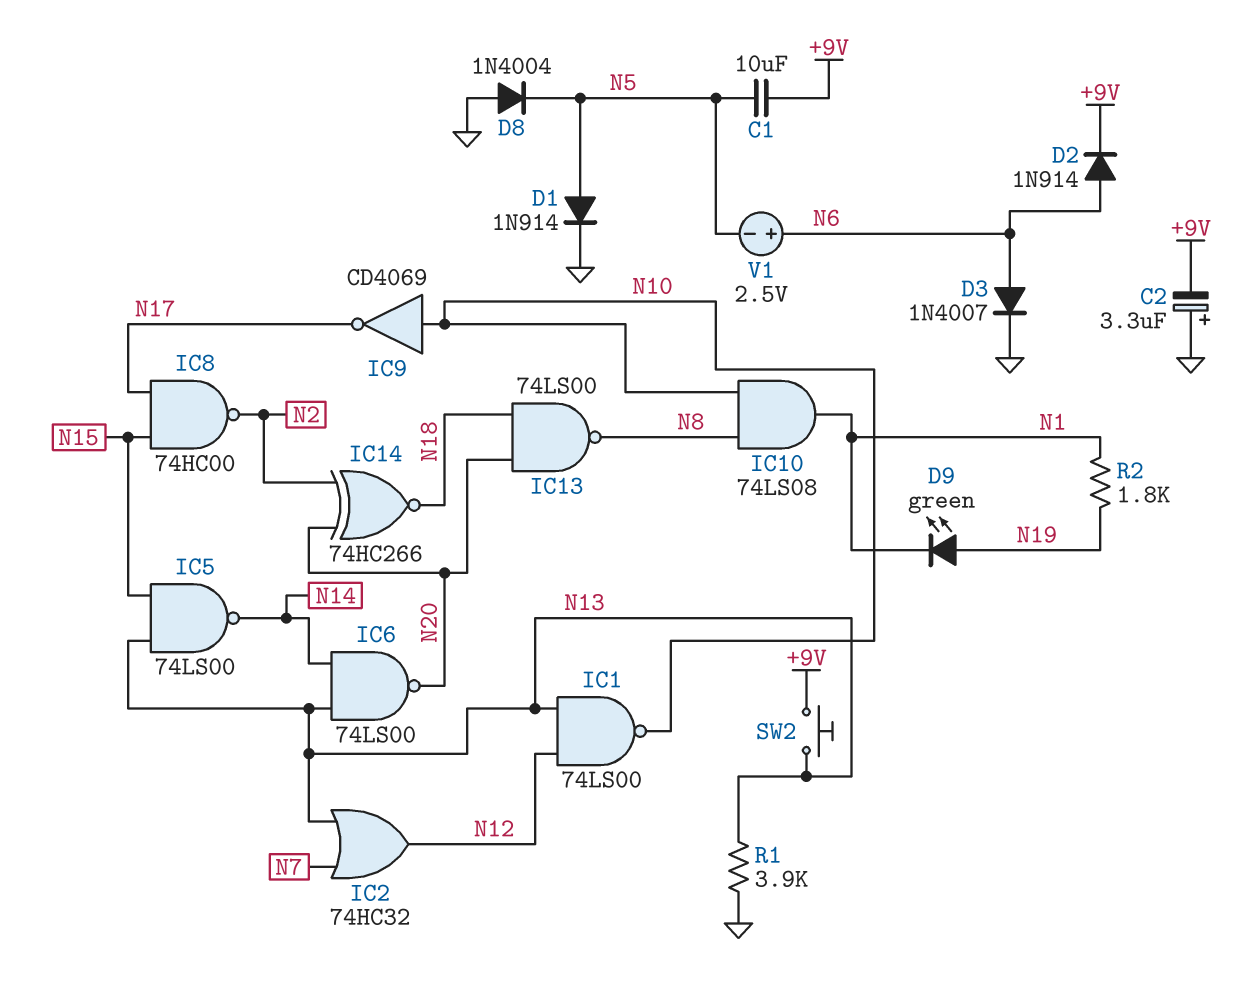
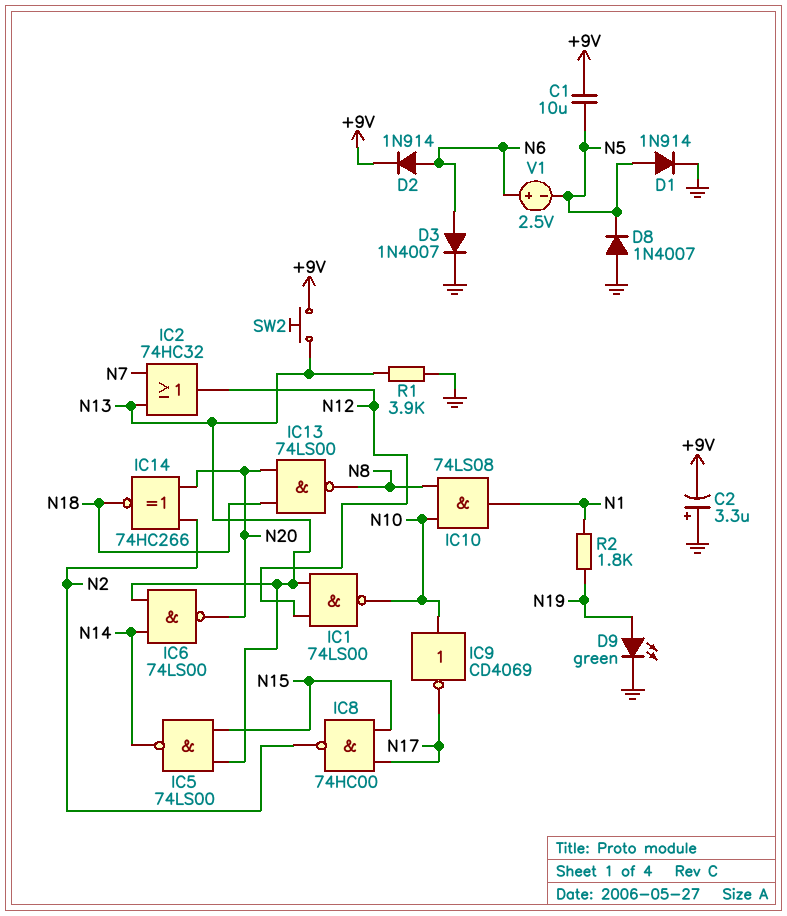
D8: diode 1N4004 (A GND, K N5) -> diode 1N4007 (A GND, K N5)
D9: LED green (A N19, K N1) -> LED green (A N19, K GND)

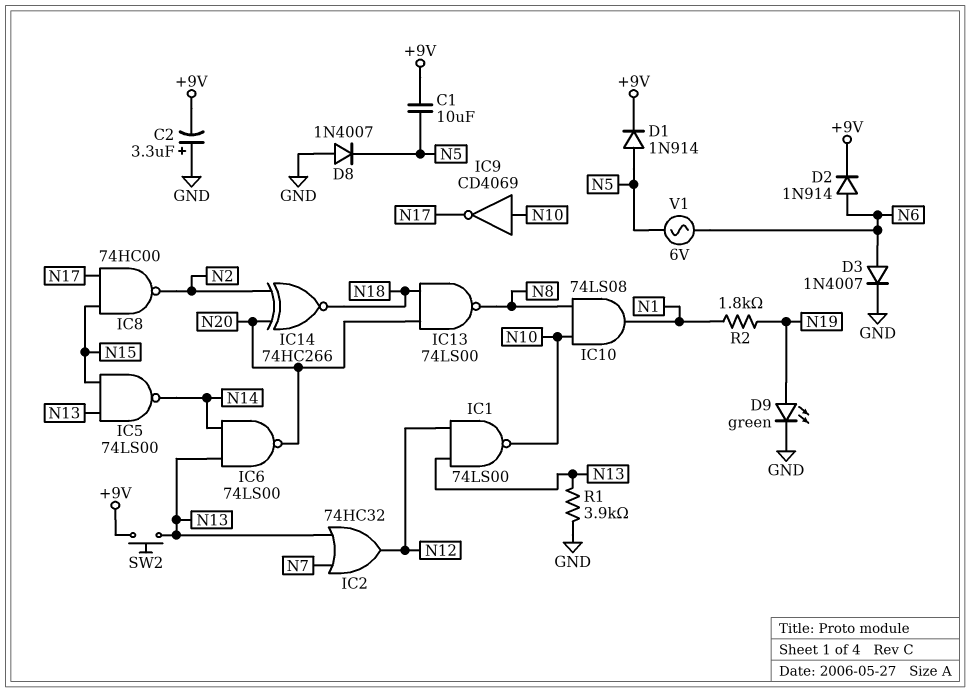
D1: diode 1N914 (A N5, K GND) -> diode 1N914 (A N5, K +9V)
V1: 2.5V (plus N6, minus N5) -> AC 6V (N5, N6)

